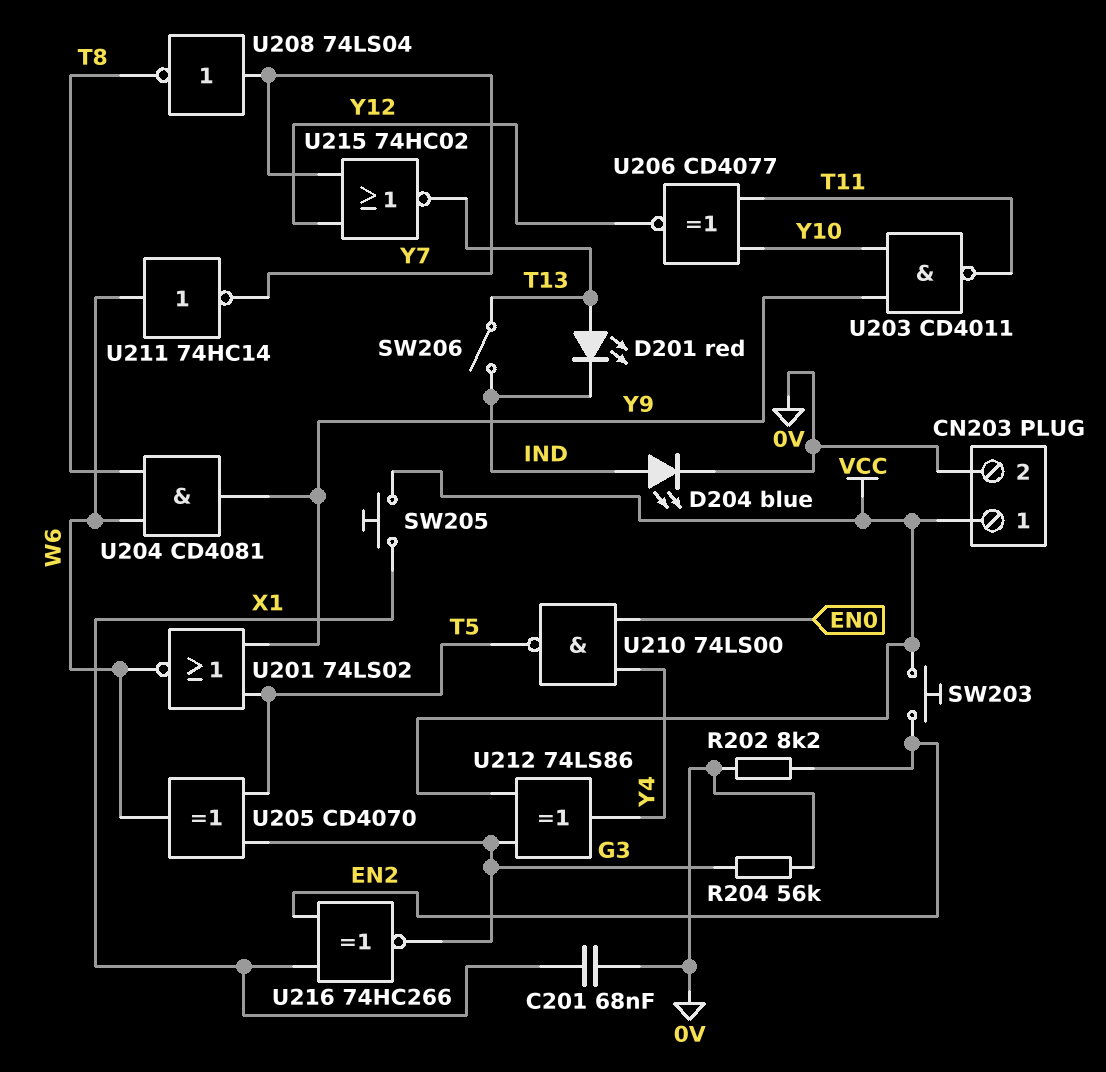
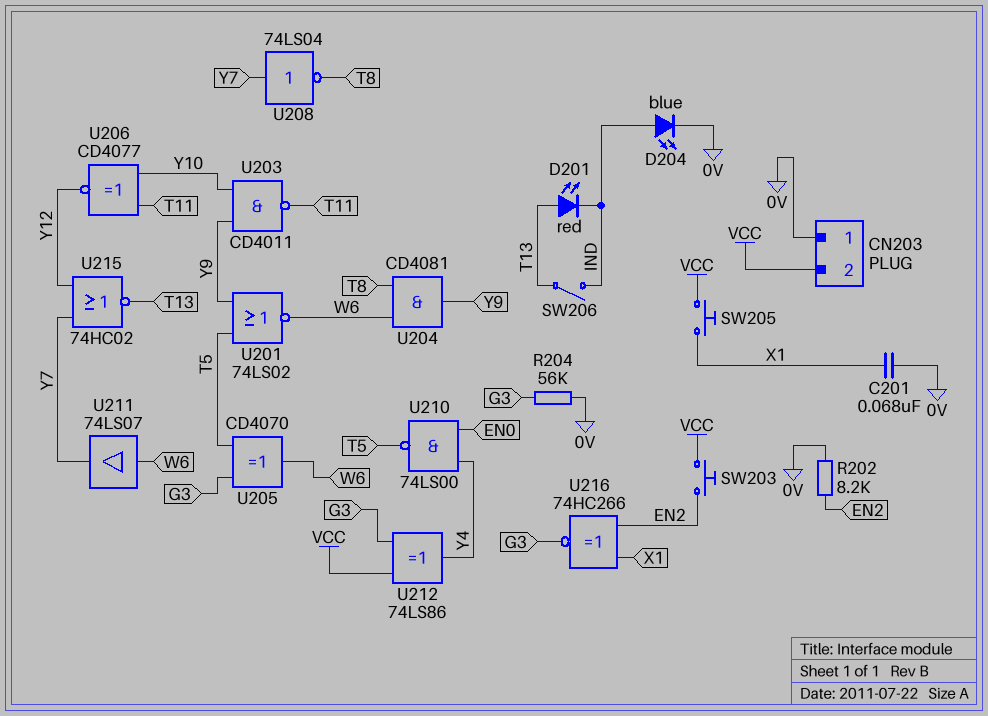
CN203 pin 1: VCC -> 0V
CN203 pin 2: 0V -> VCC
U211: NOT 74HC14 (in W6, out Y7) -> buffer 74LS07 (in W6, out Y7)

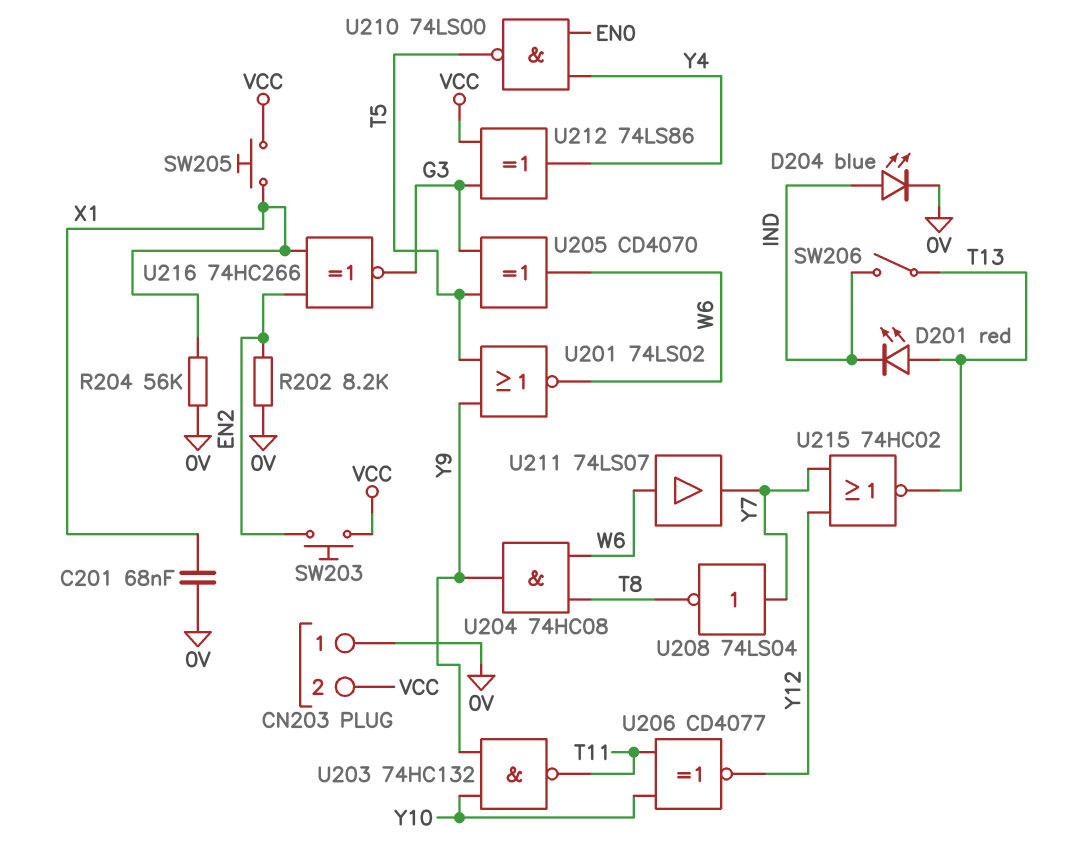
R204: 56k (0V, G3) -> 56k (0V, X1)
U203: NAND CD4011 (in Y9, in Y10, out T11) -> NAND 74HC132 (in Y9, in Y10, out T11)
U204: AND CD4081 (in T8, in W6, out Y9) -> AND 74HC08 (in T8, in W6, out Y9)

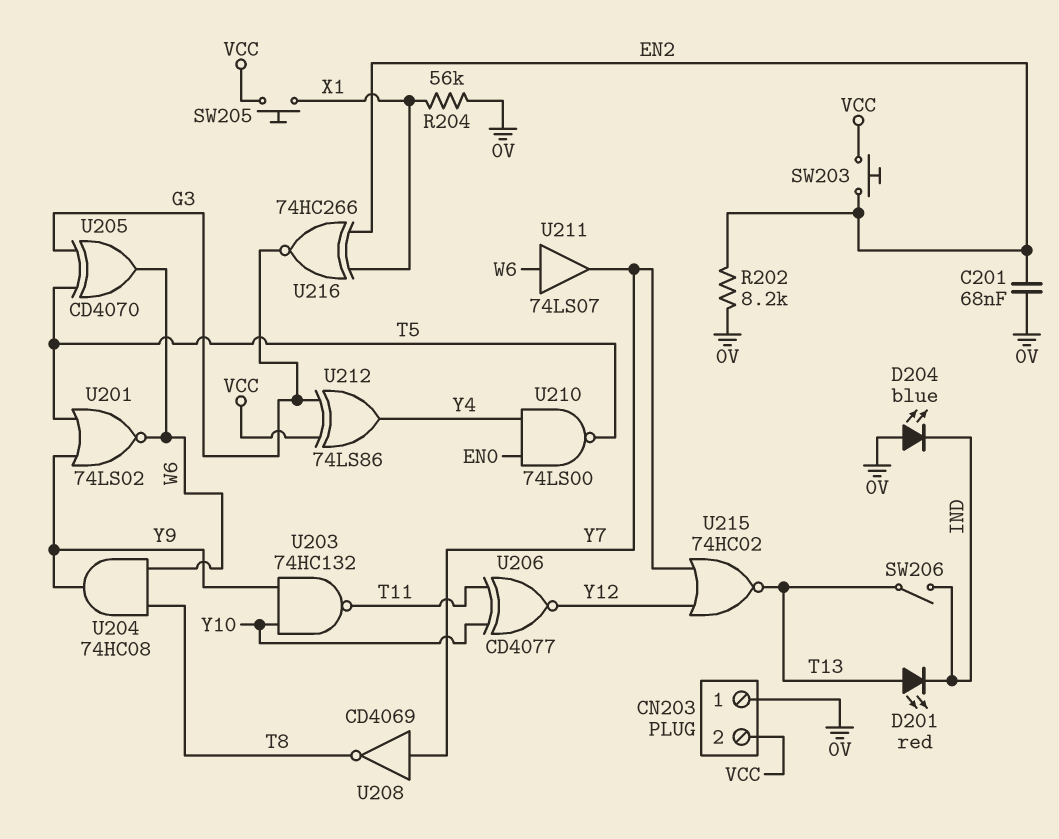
C201: 68nF (0V, X1) -> 68nF (0V, EN2)
D204: LED blue (A IND, K 0V) -> LED blue (A 0V, K IND)
U208: NOT 74LS04 (in Y7, out T8) -> NOT CD4069 (in Y7, out T8)

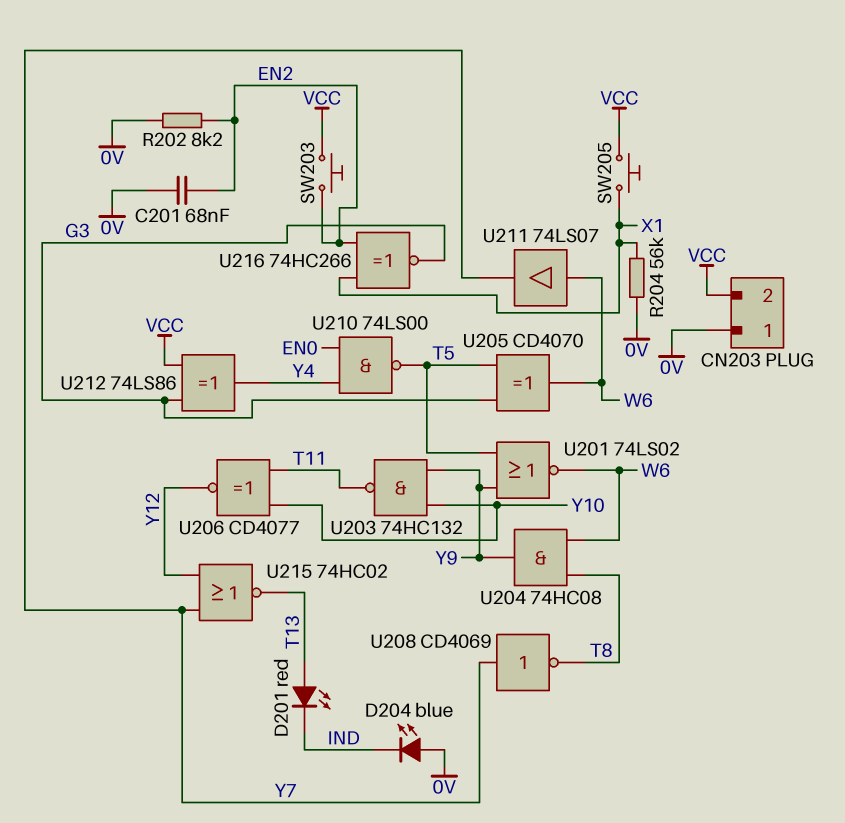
SW206: switch (IND, T13) -> none

